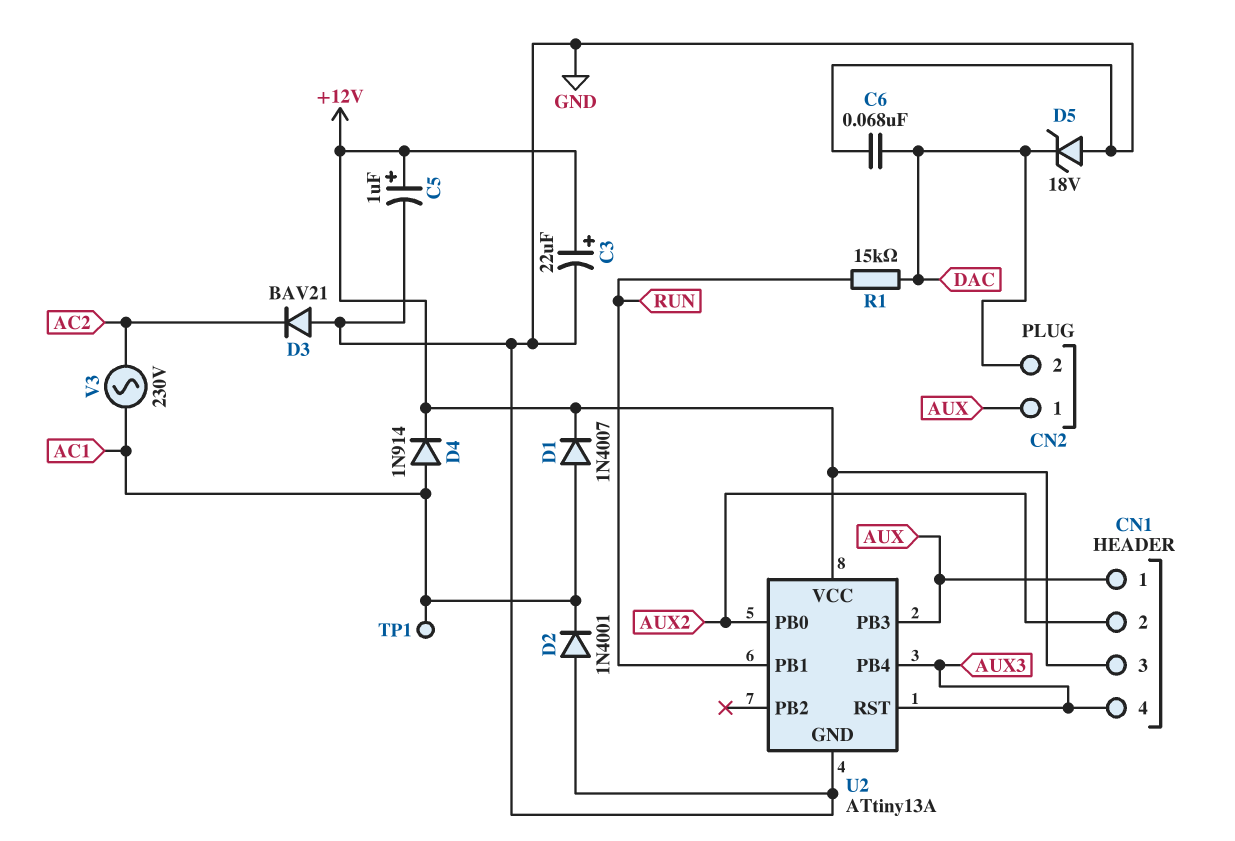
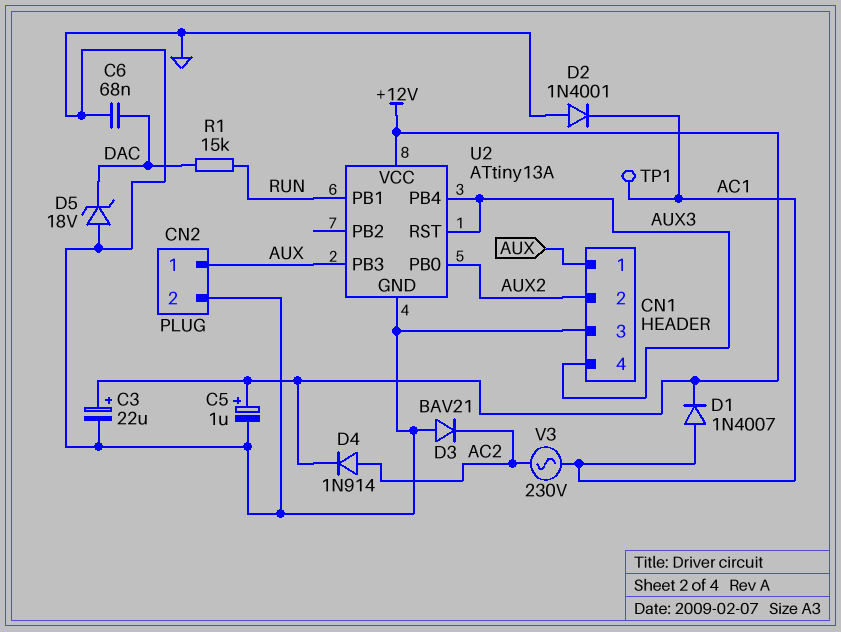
CN1 pin 3: +12V -> GND
CN2 pin 2: DAC -> GND
D4: diode 1N914 (A AC1, K +12V) -> diode 1N914 (A AC2, K +12V)

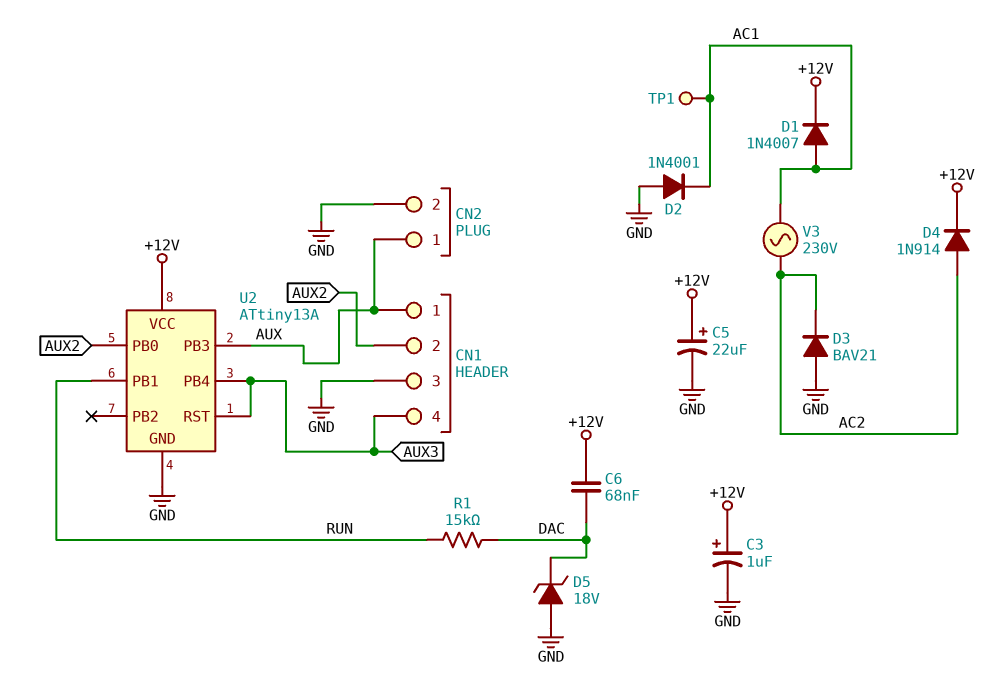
C3: 22uF (plus +12V, minus GND) -> 1uF (plus +12V, minus GND)
C5: 1uF (plus +12V, minus GND) -> 22uF (plus +12V, minus GND)
C6: 68nF (DAC, GND) -> 68nF (+12V, DAC)

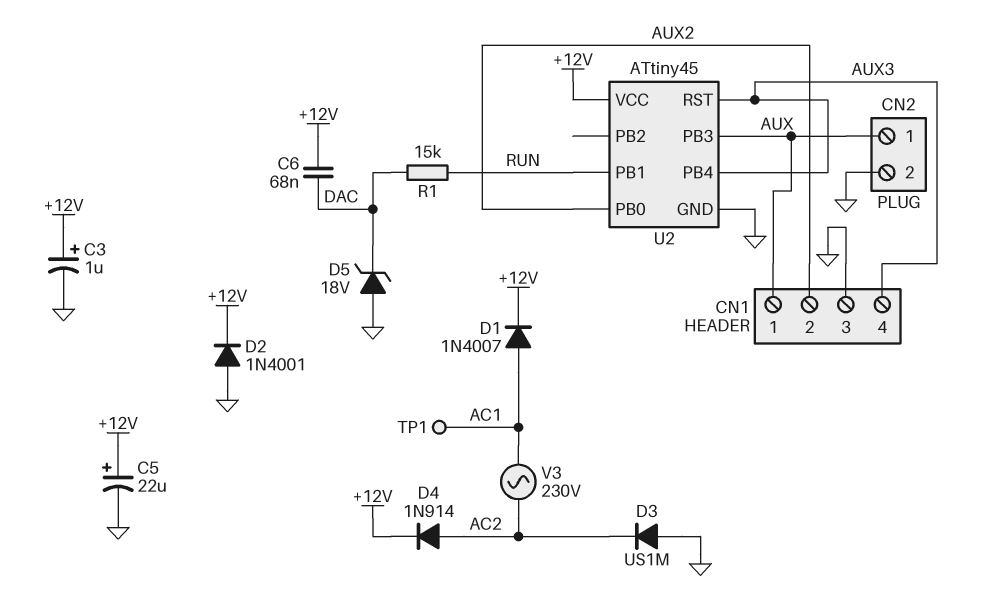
D2: diode 1N4001 (A GND, K AC1) -> diode 1N4001 (A GND, K +12V)
D3: diode BAV21 (A GND, K AC2) -> diode US1M (A GND, K AC2)
U2: ATtiny13A -> ATtiny45

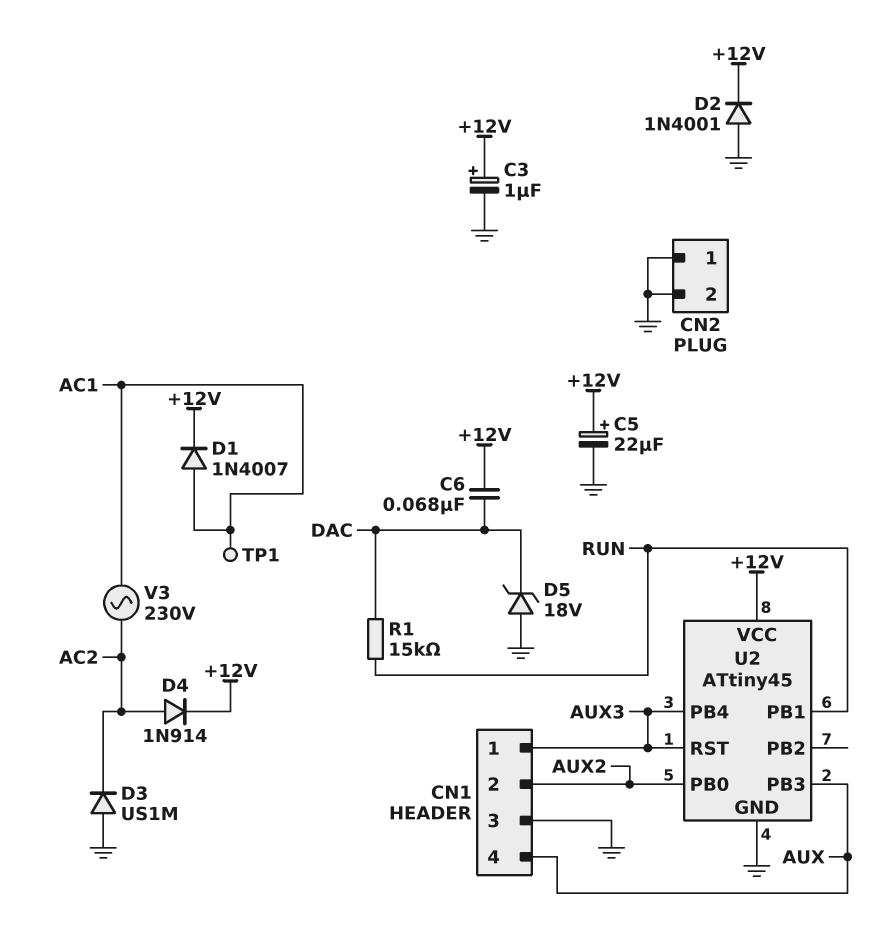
CN1 pin 1: AUX -> AUX3
CN1 pin 4: AUX3 -> AUX
CN2 pin 1: AUX -> GND

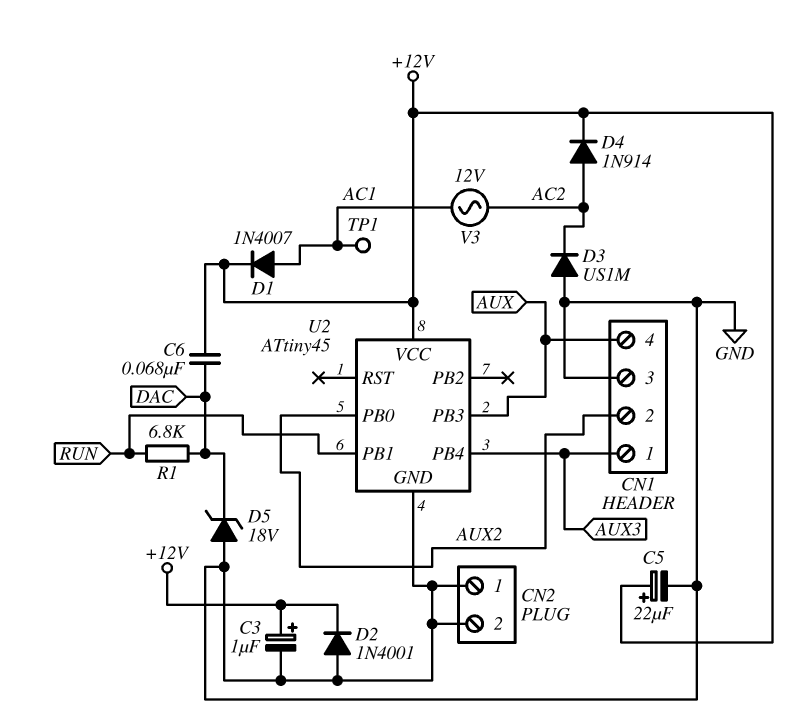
R1: 15k (DAC, RUN) -> 6.8k (DAC, RUN)
U2 pin RST: AUX3 -> none
V3: AC 230V (AC1, AC2) -> AC 12V (AC1, AC2)

